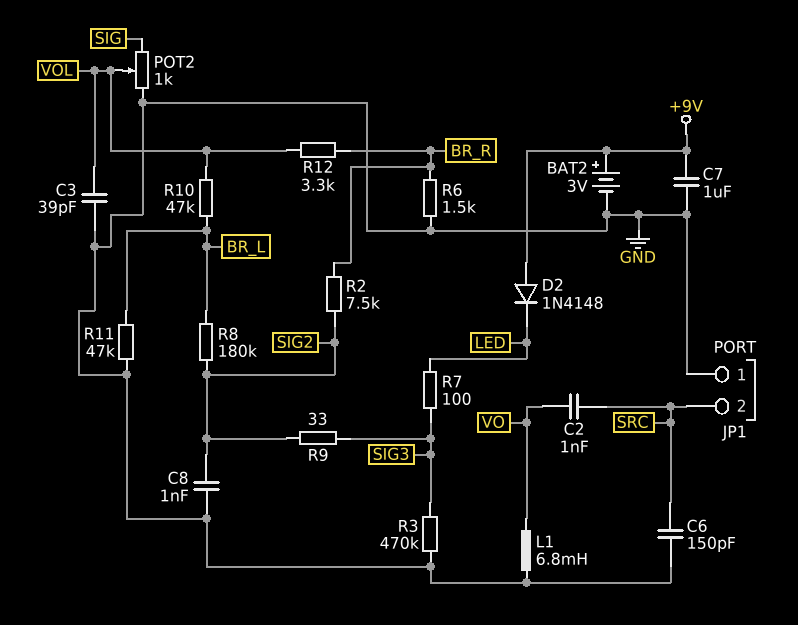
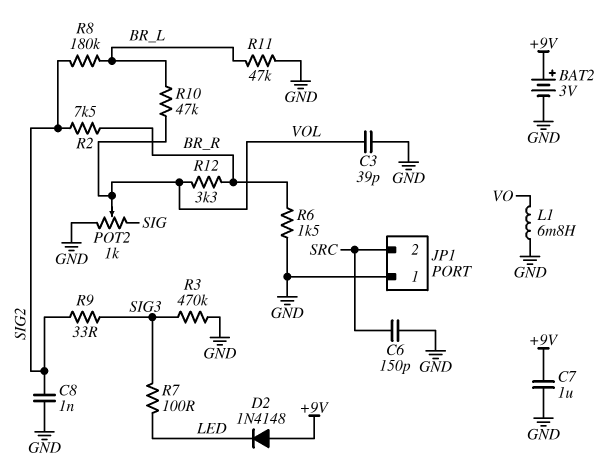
C2: 1nF (SRC, VO) -> none

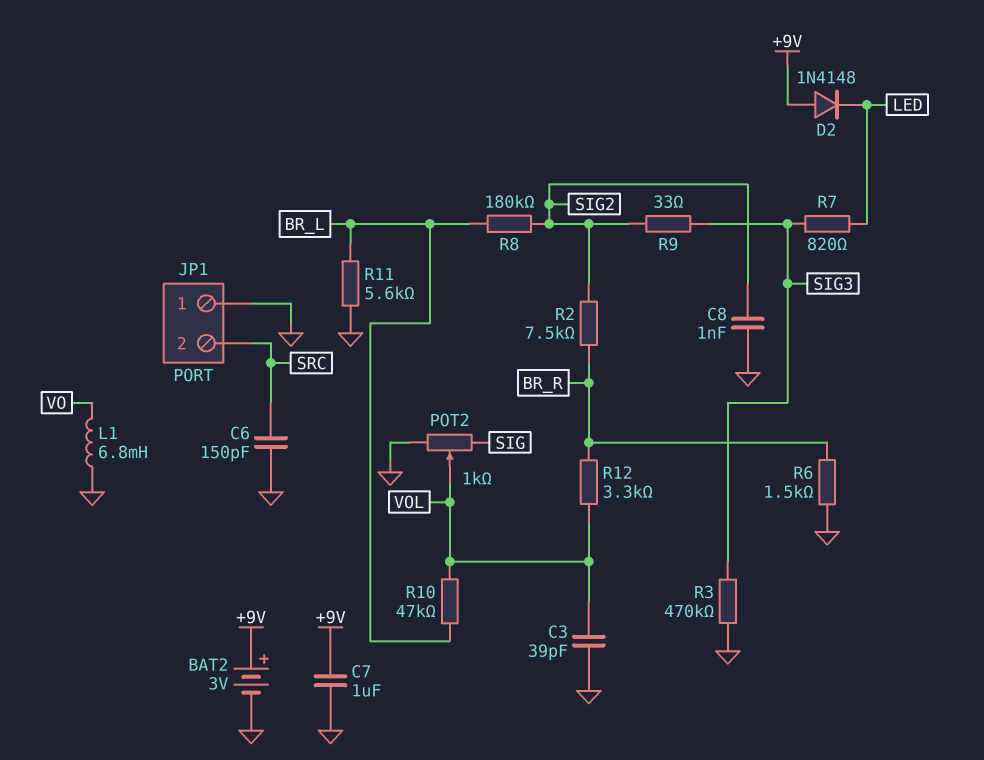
R7: 100 (LED, SIG3) -> 820 (LED, SIG3)
R11: 47k (BR_L, GND) -> 5.6k (BR_L, GND)

